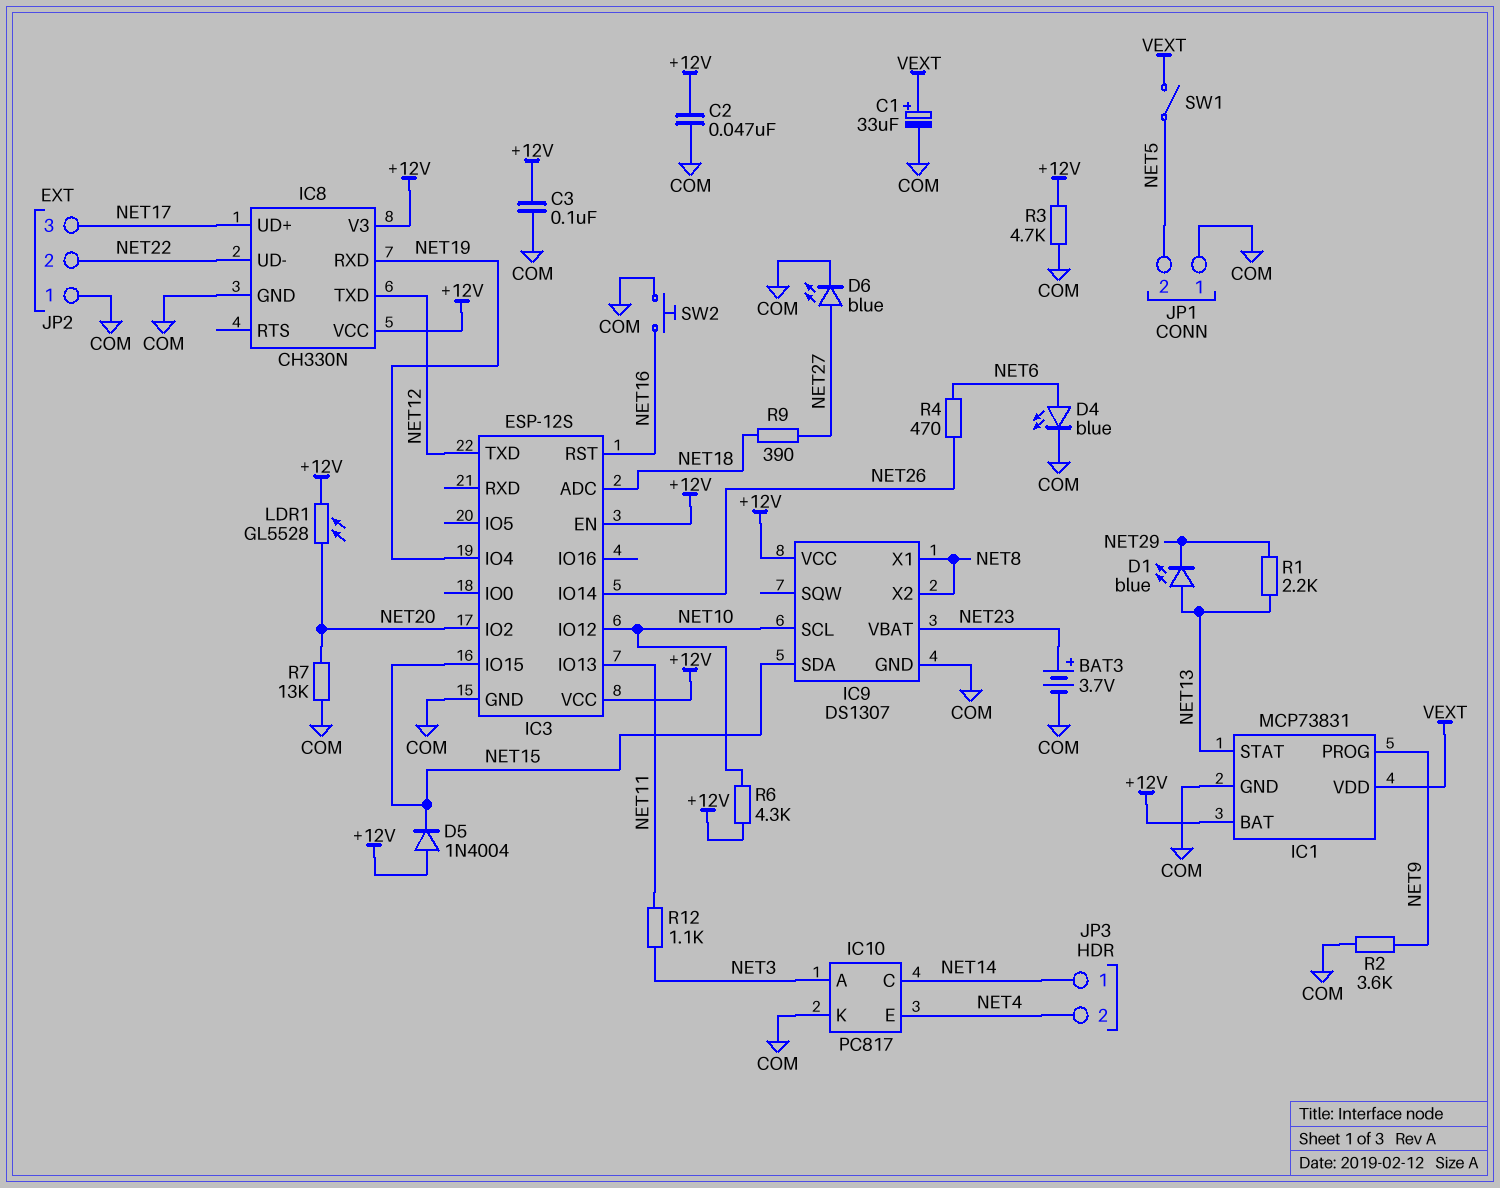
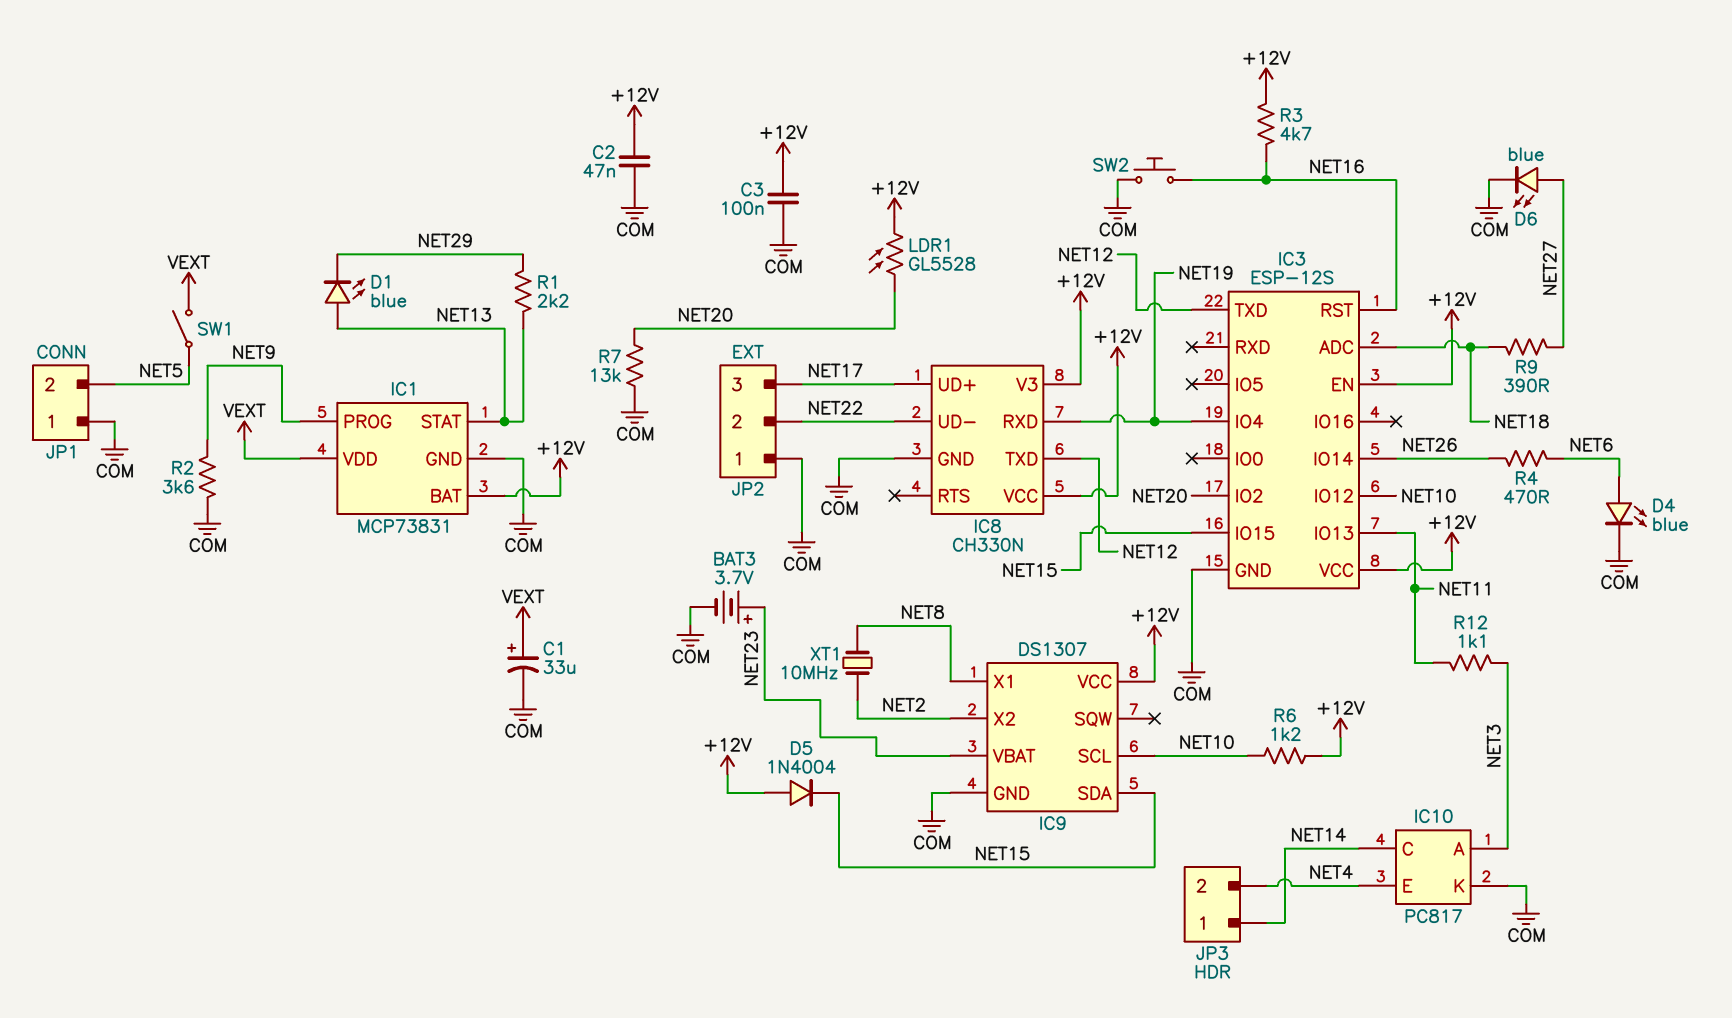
IC9 pin X2: NET8 -> NET2
R3: 4.7k (+12V, COM) -> 4.7k (+12V, NET16)
R6: 4.3k (+12V, NET10) -> 1.2k (+12V, NET10)
XT1: none -> 10MHz (NET2, NET8)

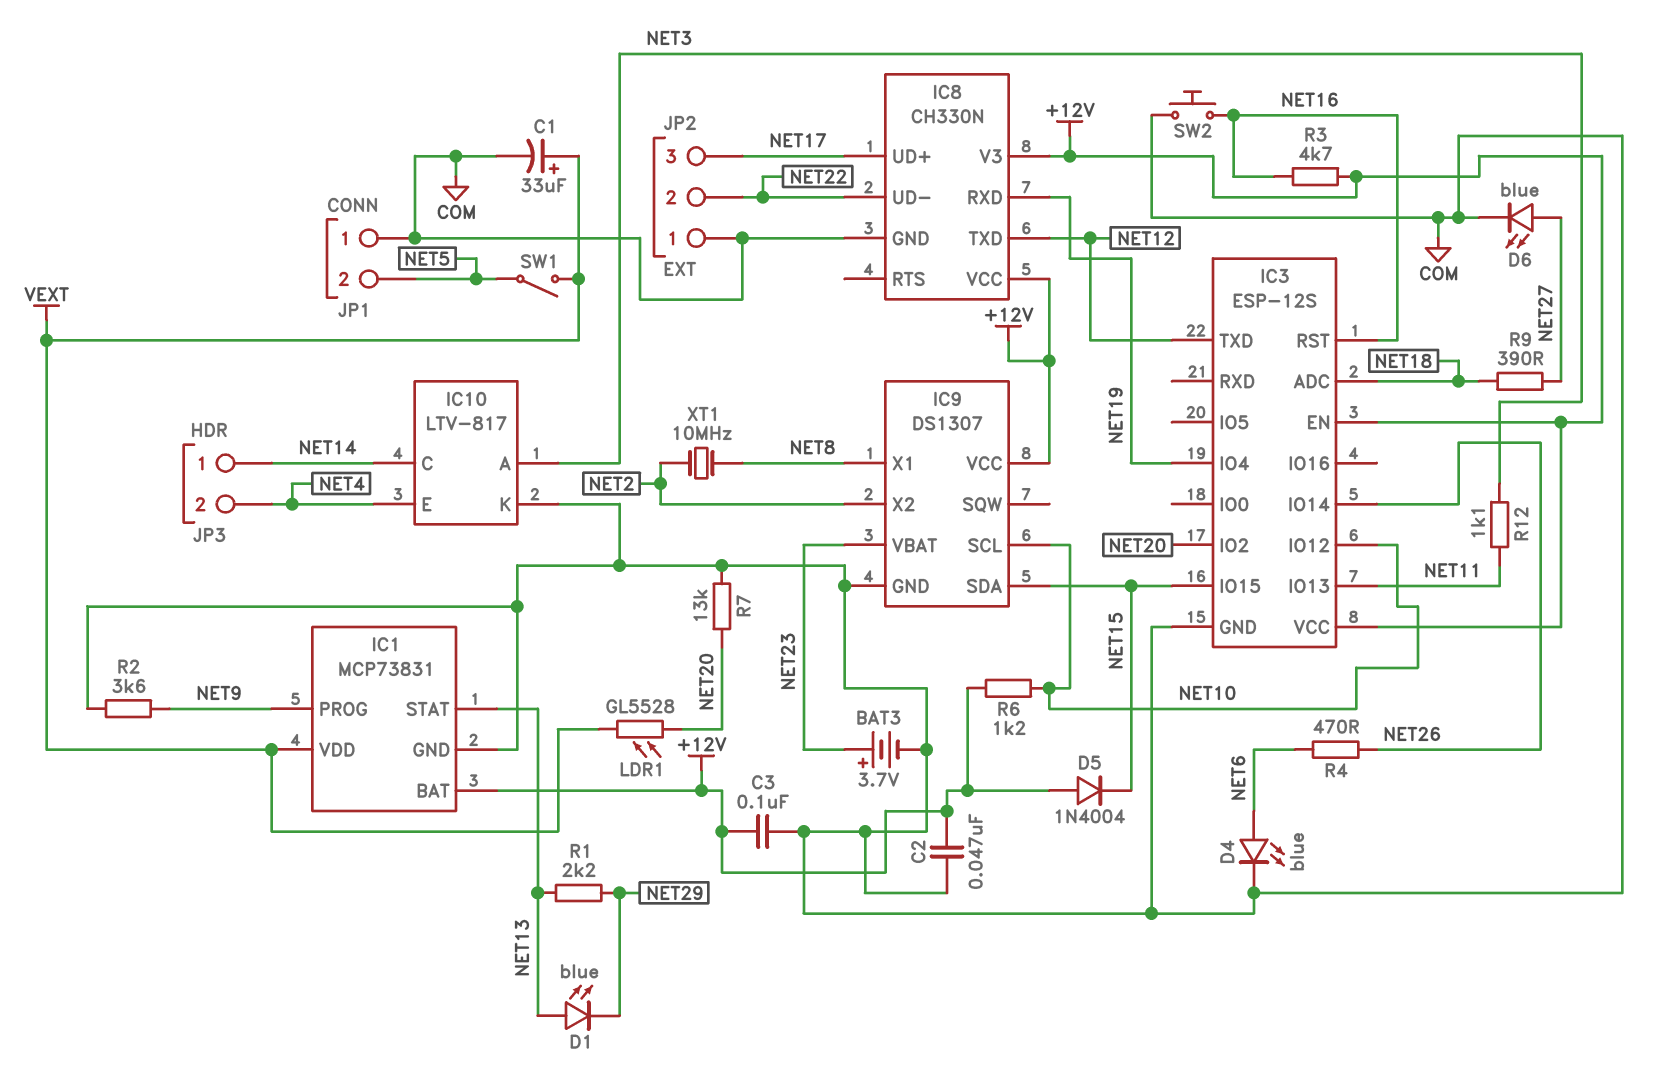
IC10: PC817 -> LTV-817
LDR1: GL5528 (+12V, NET20) -> GL5528 (NET20, VEXT)

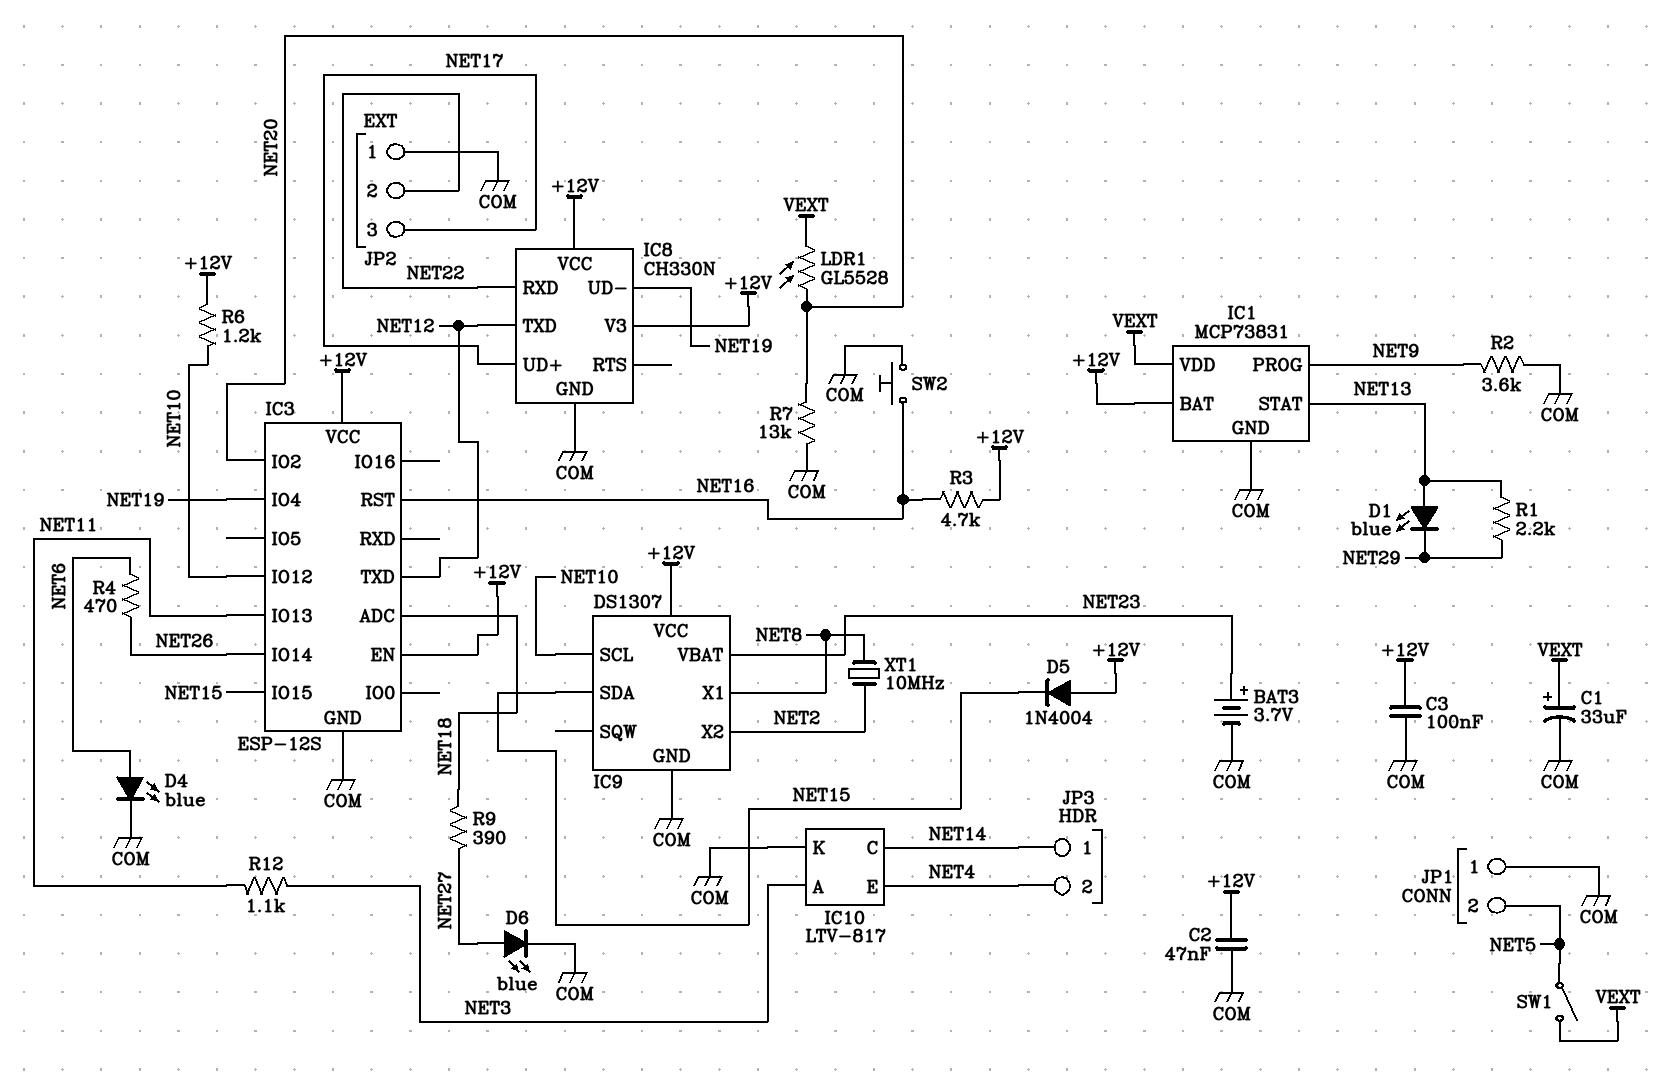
IC8 pin RXD: NET19 -> NET22
IC8 pin UD-: NET22 -> NET19

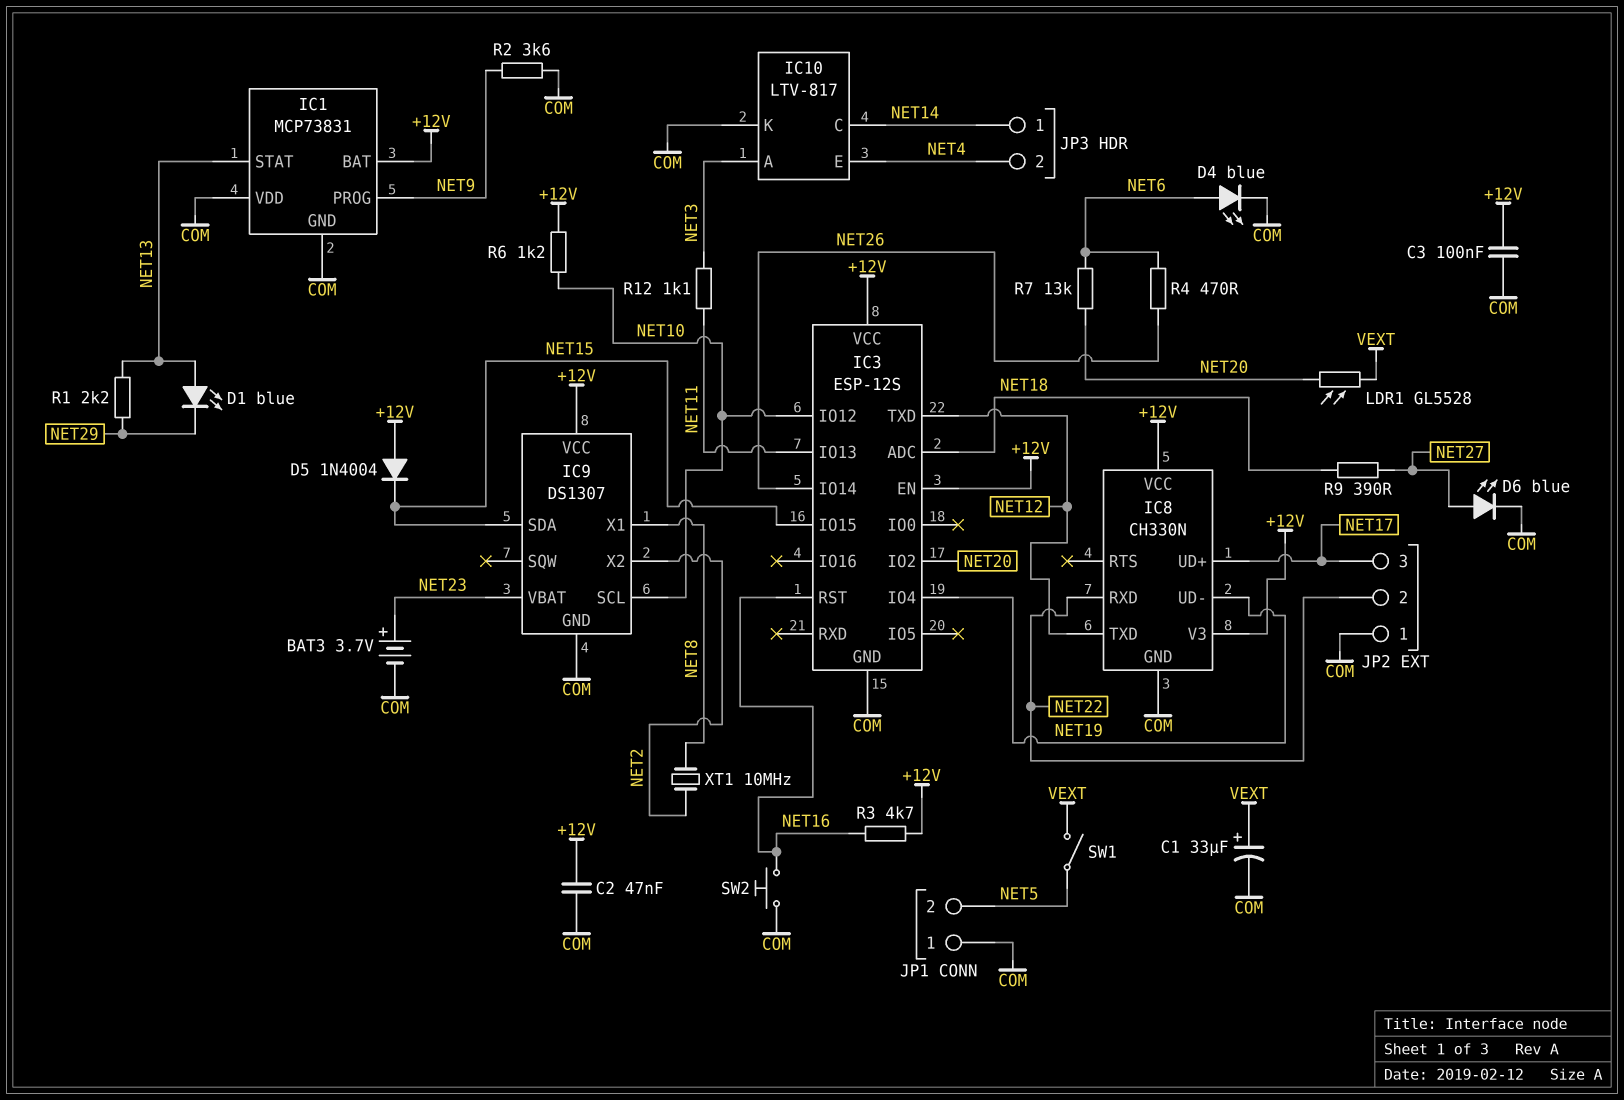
IC1 pin VDD: VEXT -> COM
R7: 13k (COM, NET20) -> 13k (NET6, NET20)

